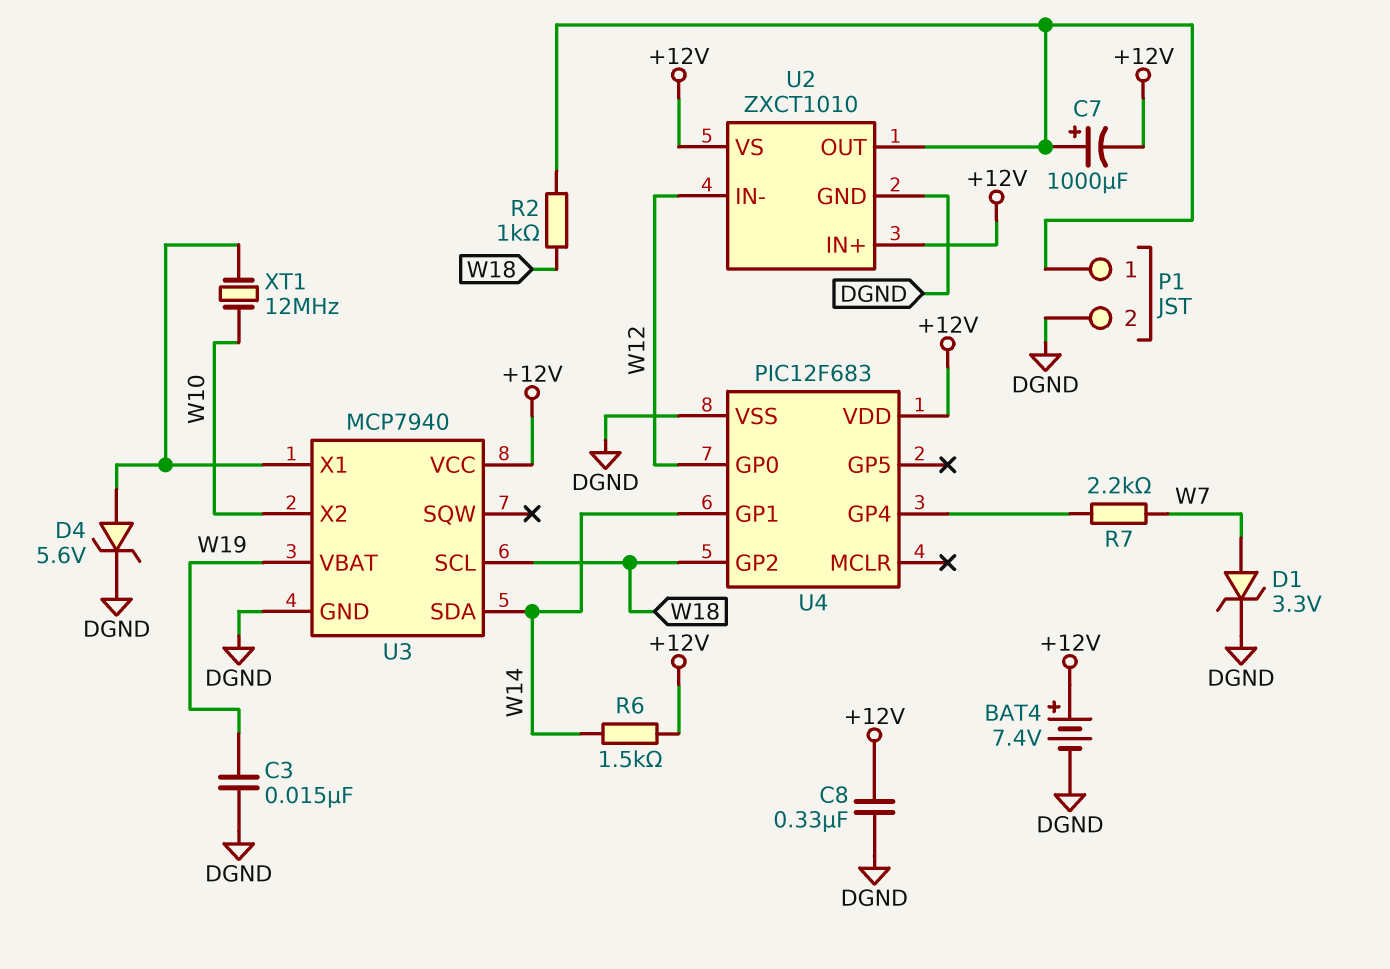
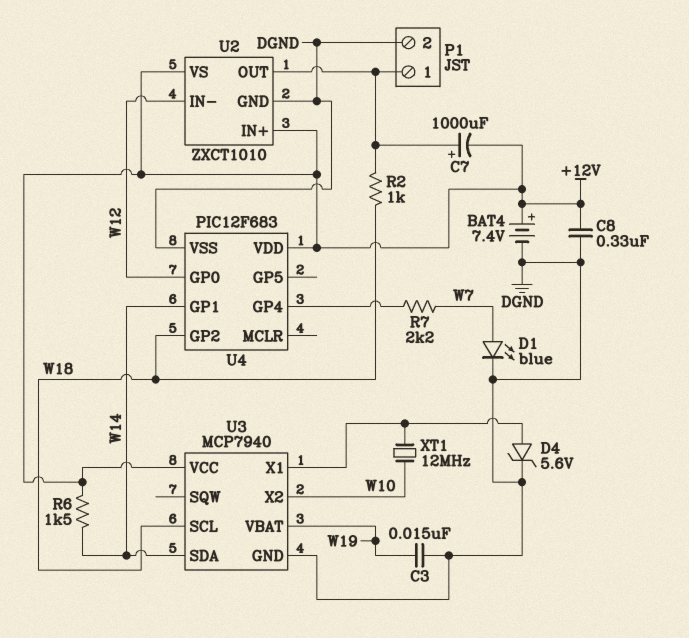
D1: zener 3.3V (A W7, K DGND) -> LED blue (A W7, K DGND)

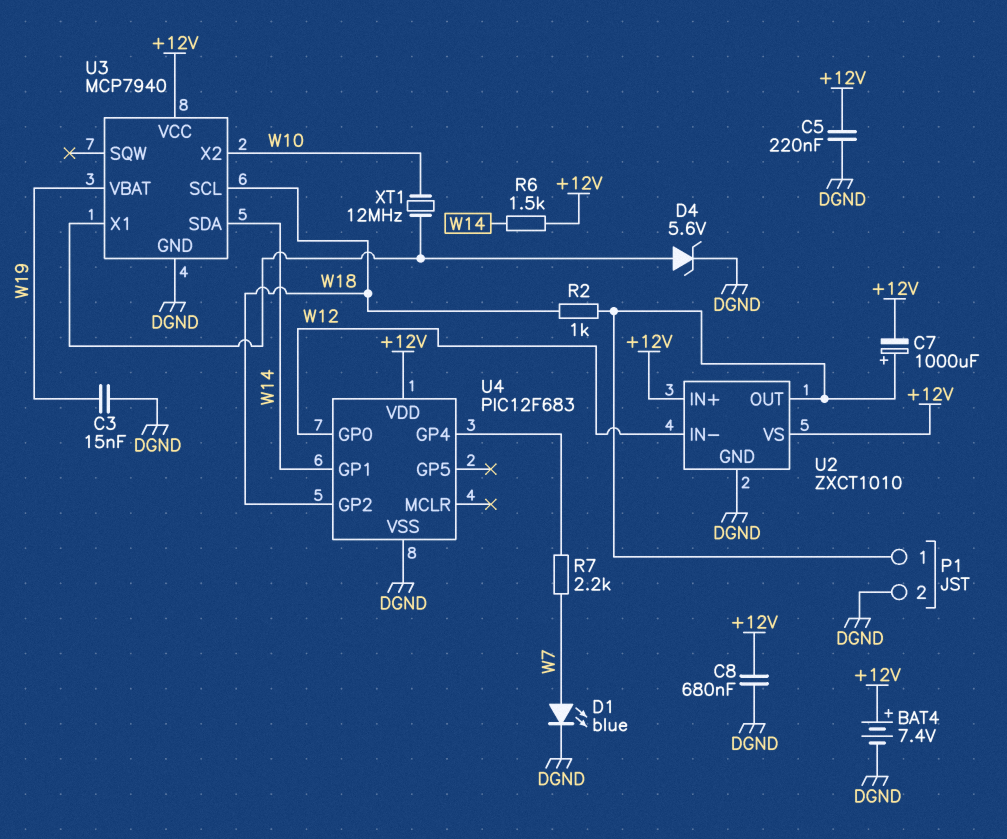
C5: none -> 220nF (+12V, DGND)
C8: 330nF (+12V, DGND) -> 680nF (+12V, DGND)

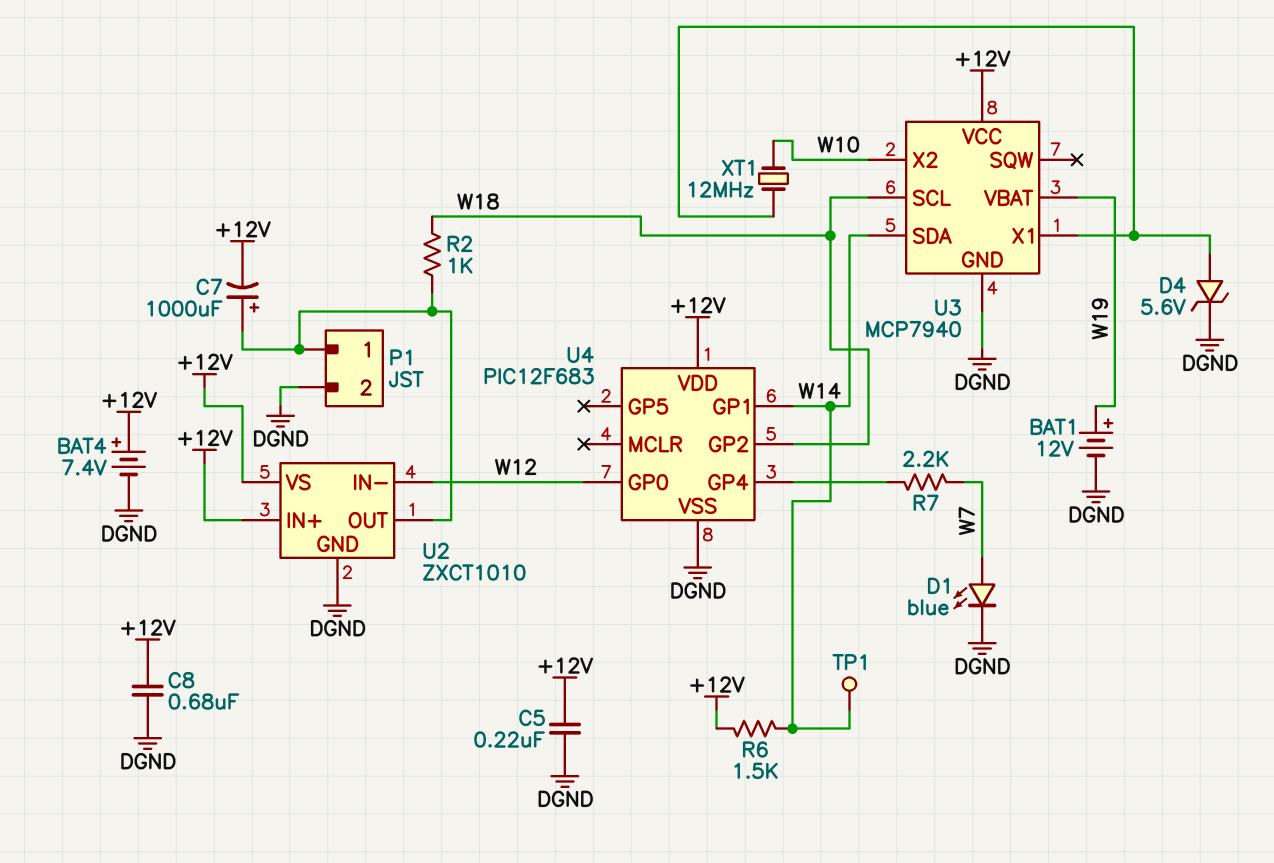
BAT1: none -> 12V (plus W19, minus DGND)
C3: 15nF (DGND, W19) -> none
TP1: none -> test point (W14)

